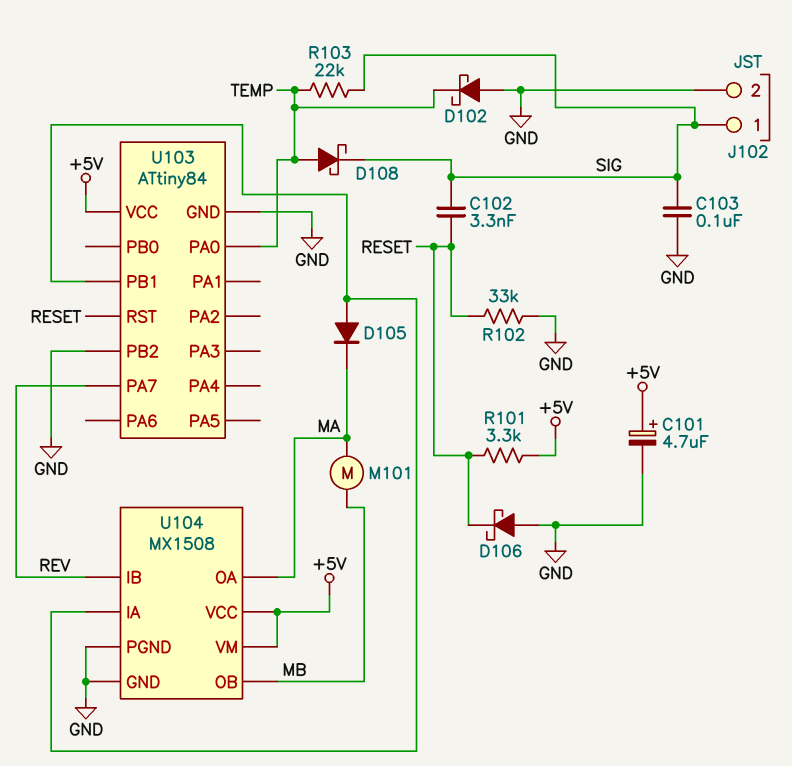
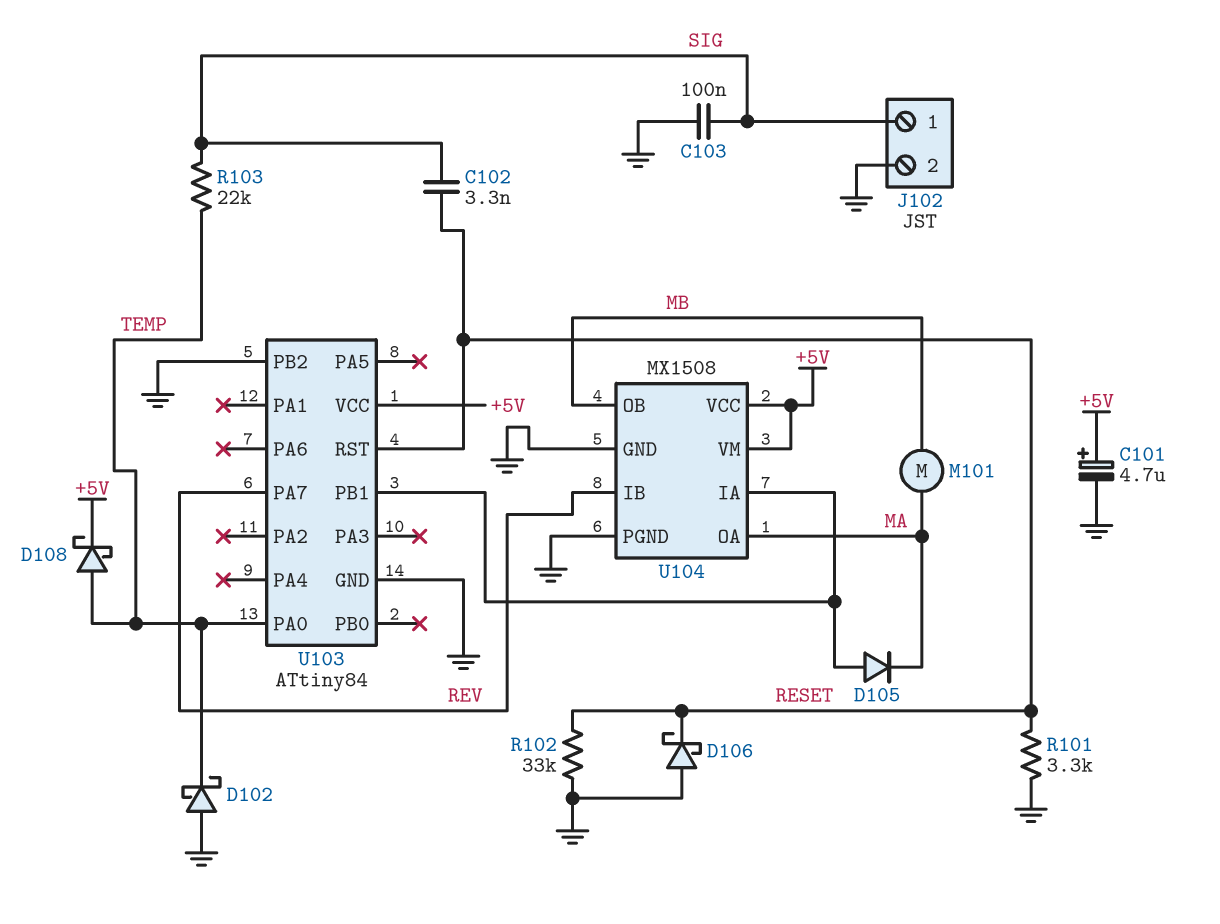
D108: schottky (A TEMP, K SIG) -> schottky (A TEMP, K +5V)
R101: 3.3k (+5V, RESET) -> 3.3k (GND, RESET)

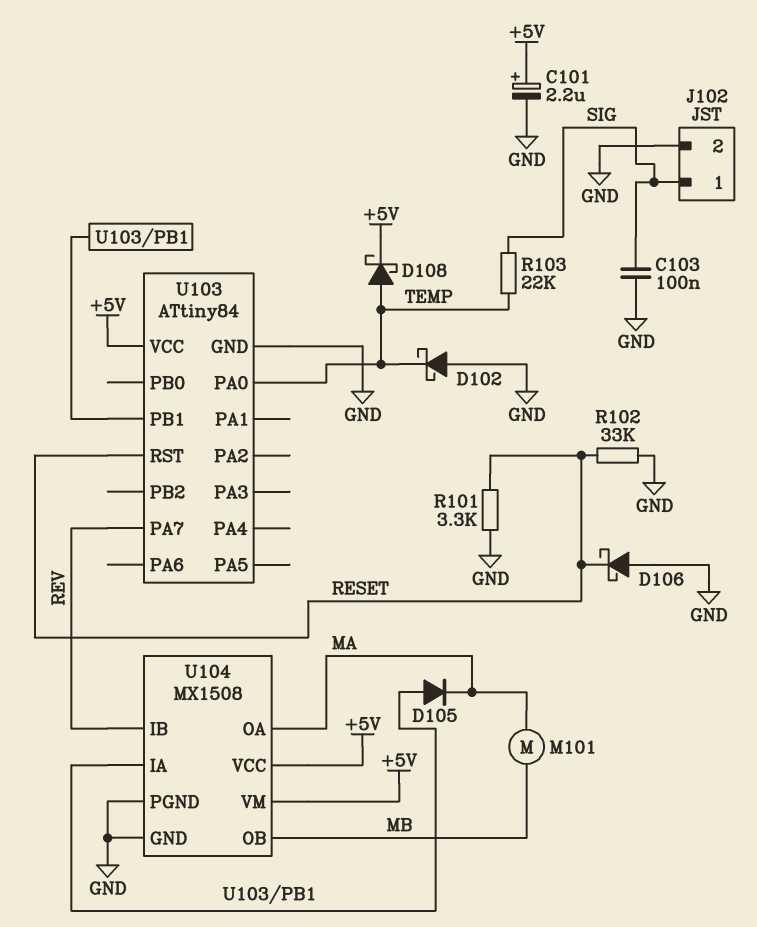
C101: 4.7uF (plus +5V, minus GND) -> 2.2uF (plus +5V, minus GND)
C102: 3.3nF (RESET, SIG) -> none
U103 pin PB2: GND -> none

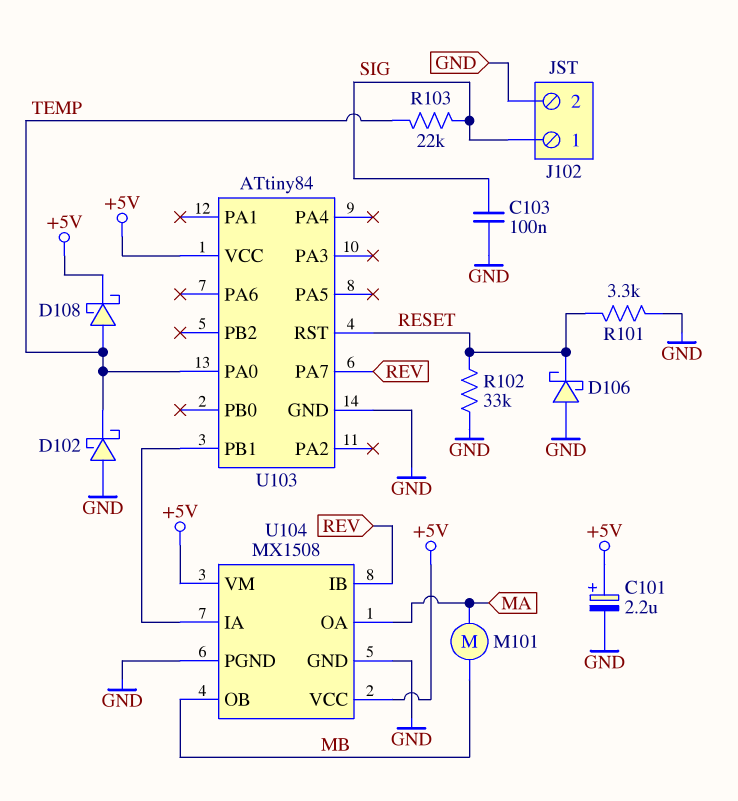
D105: diode (A U103/PB1, K MA) -> none

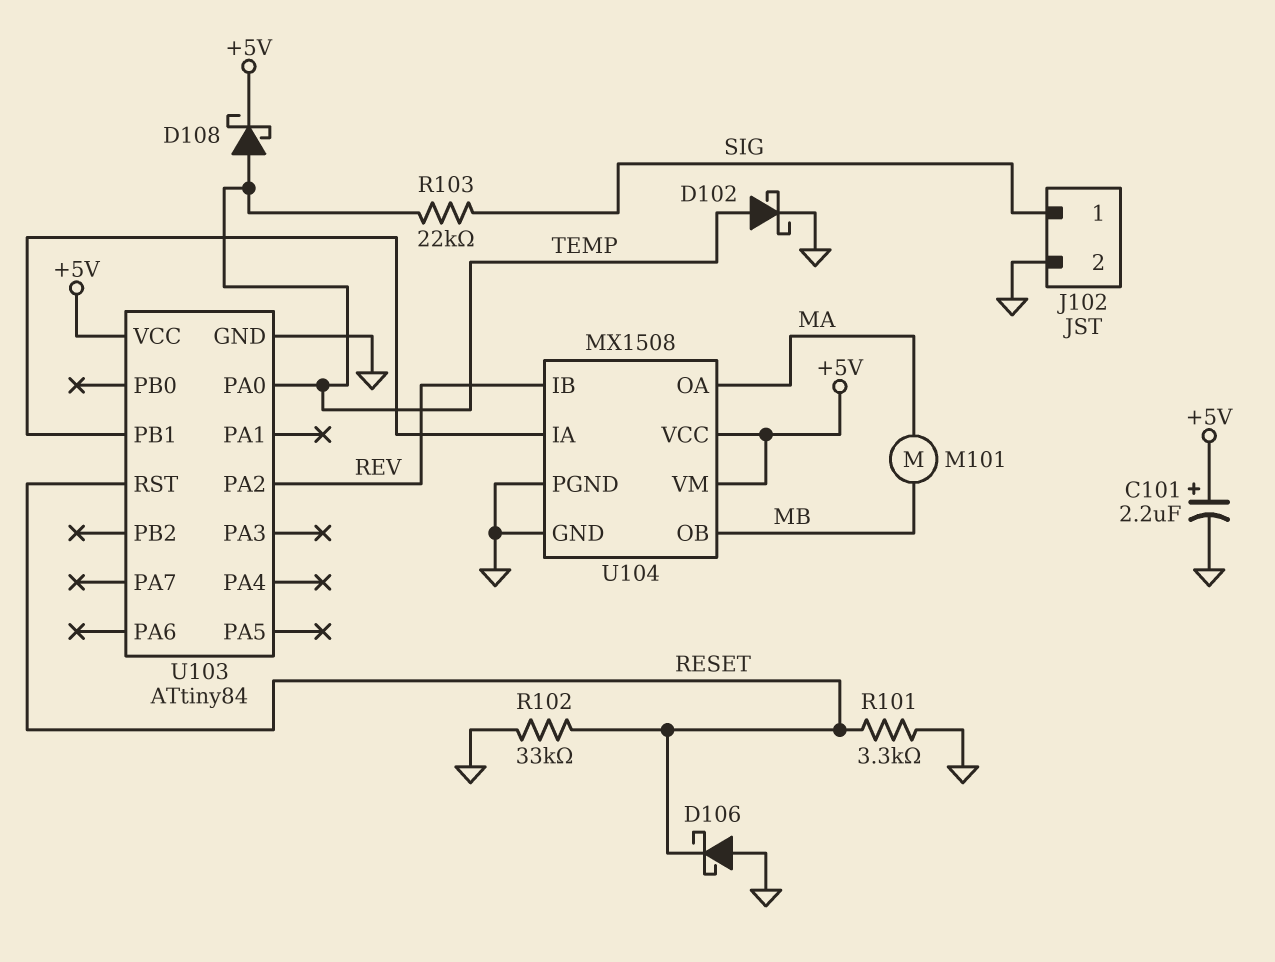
C103: 100nF (GND, SIG) -> none
D102: schottky (A GND, K TEMP) -> schottky (A TEMP, K GND)
U103 pin PA2: none -> REV
U103 pin PA7: REV -> none

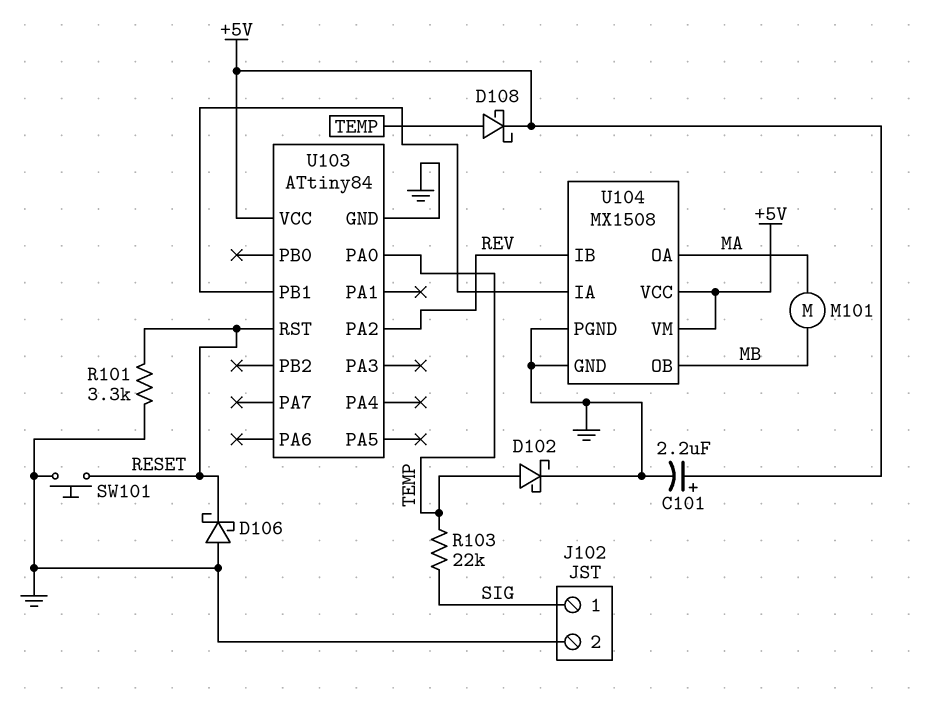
R102: 33k (GND, RESET) -> none
SW101: none -> button (GND, RESET)

